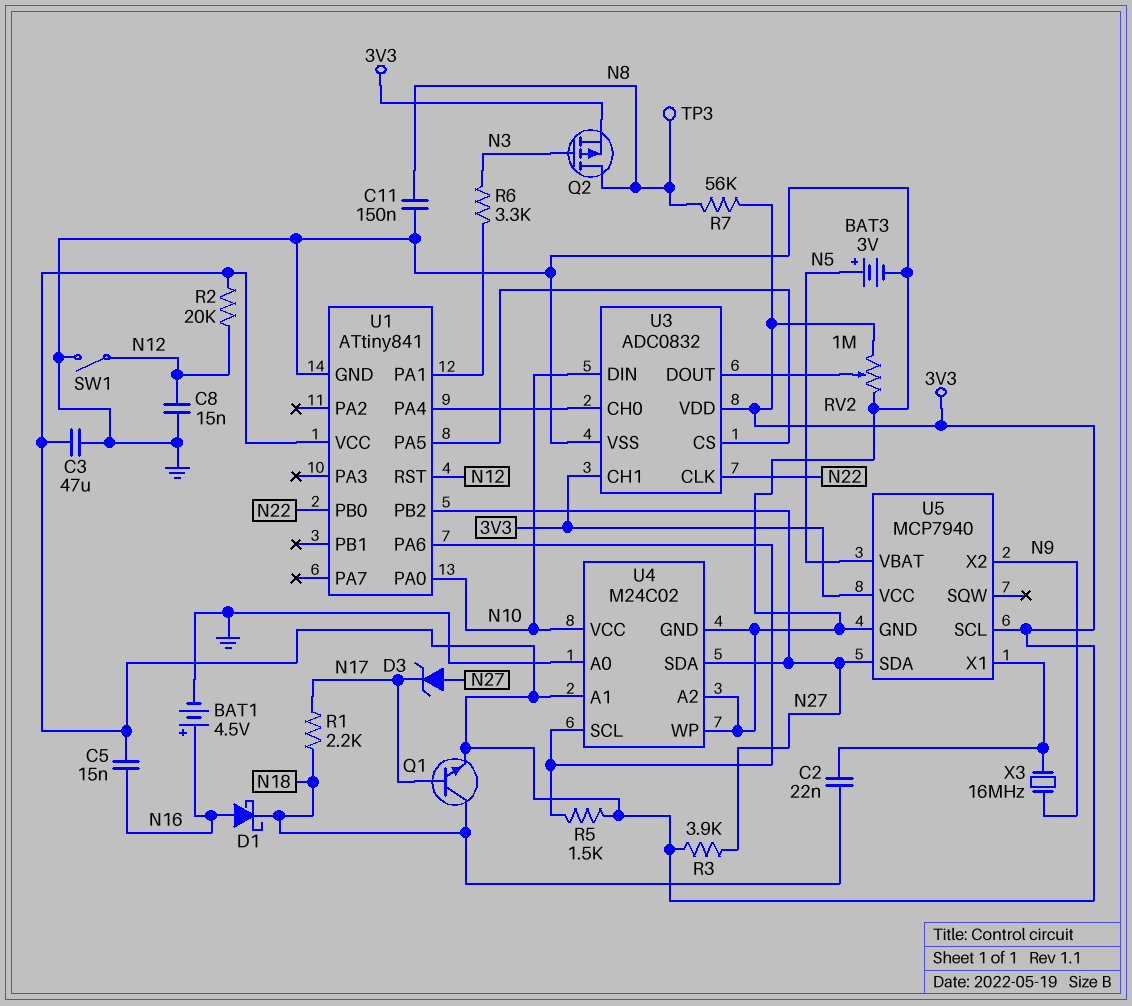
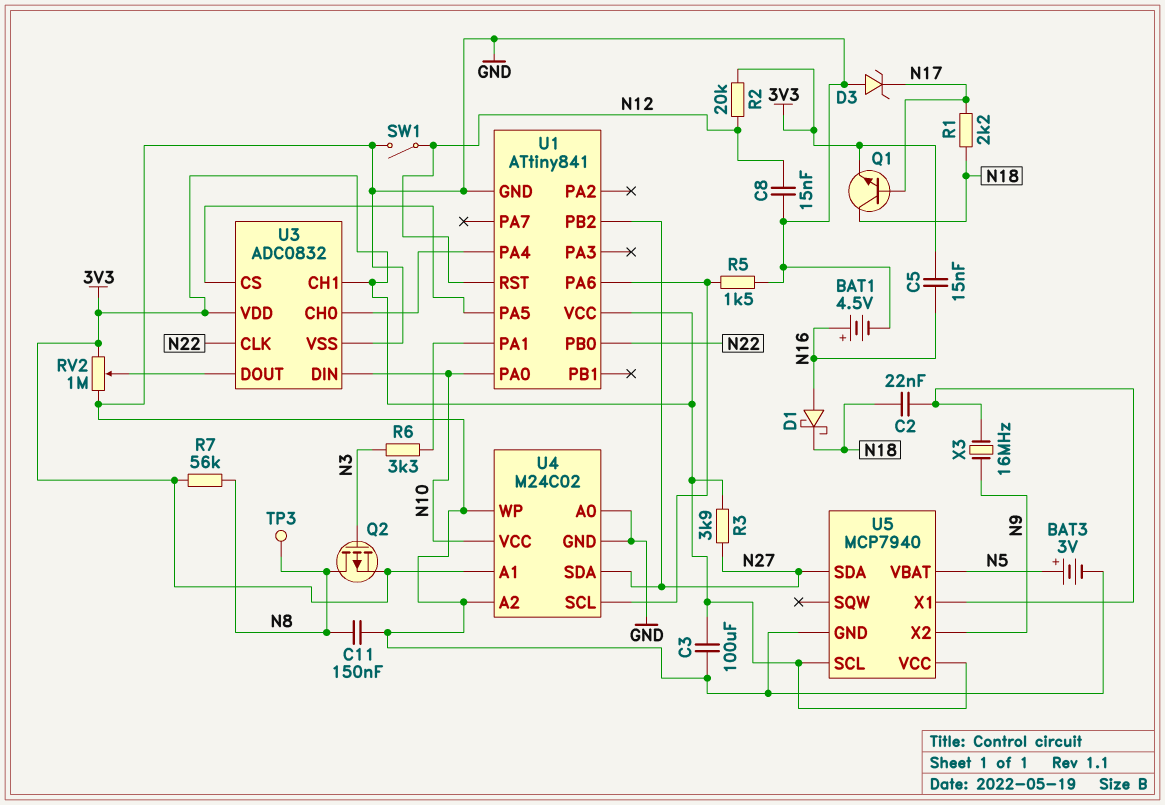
C3: 47uF (3V3, GND) -> 100uF (3V3, GND)
D3: zener (A N27, K N17) -> zener (A GND, K N17)
R5: 1.5k (3V3, U1/PA6) -> 1.5k (GND, U1/PA6)

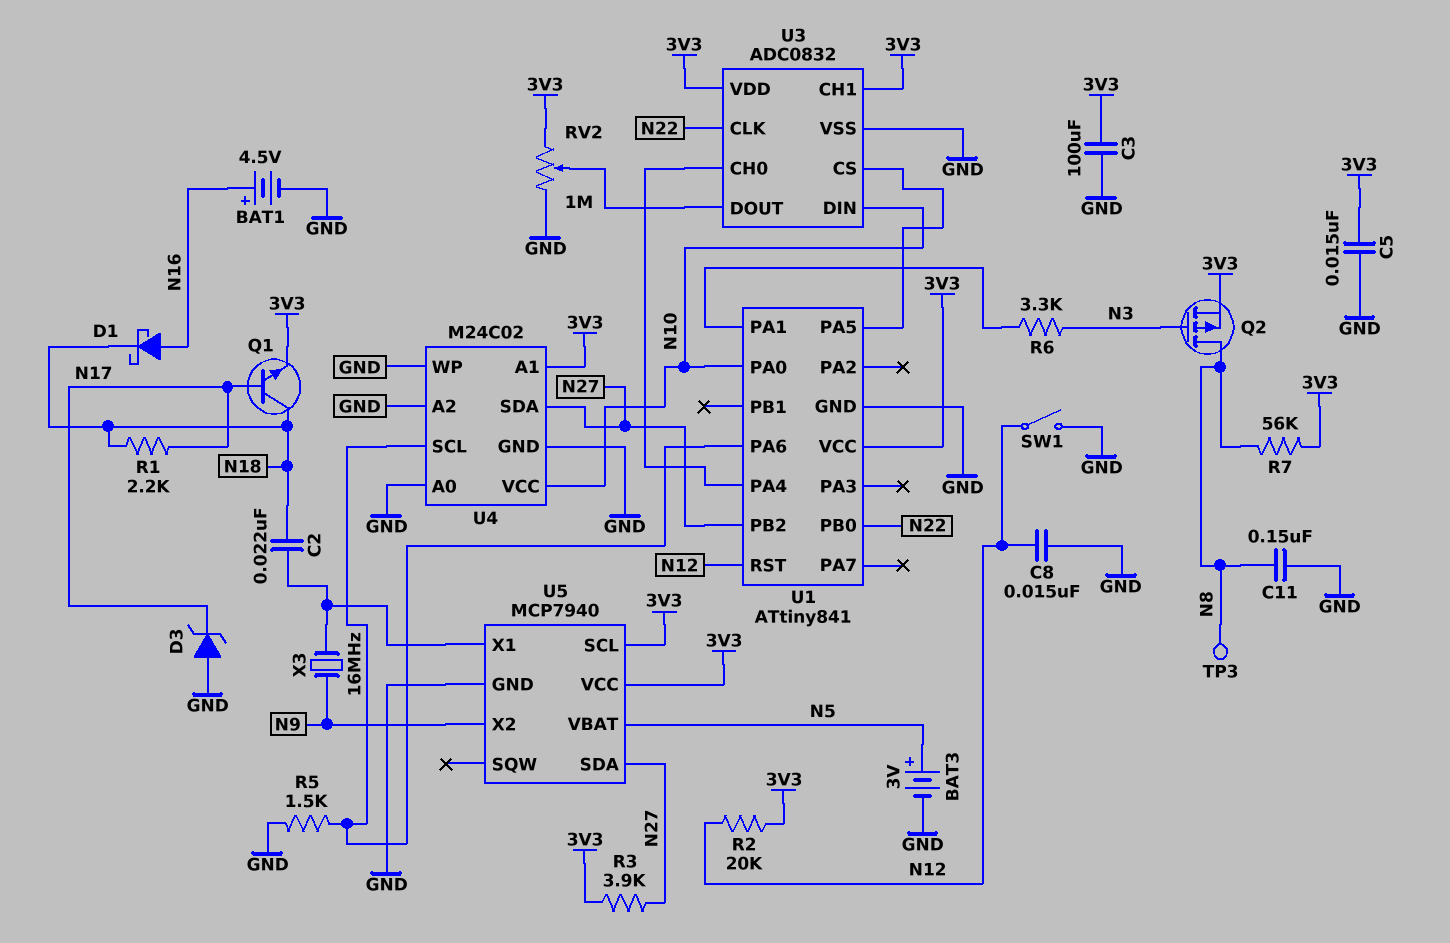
C5: 15nF (3V3, N16) -> 15nF (3V3, GND)

